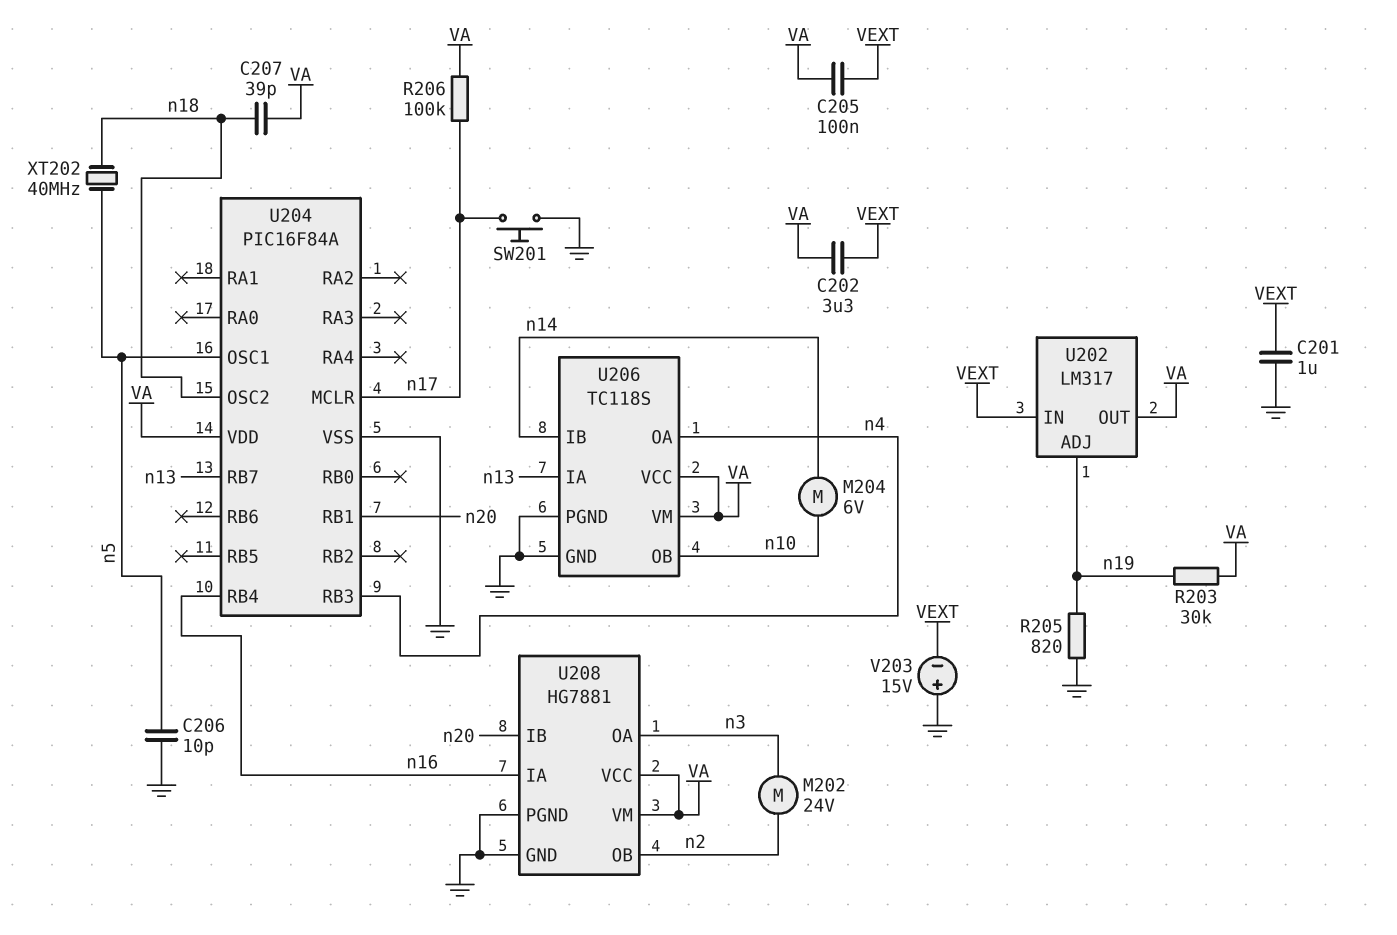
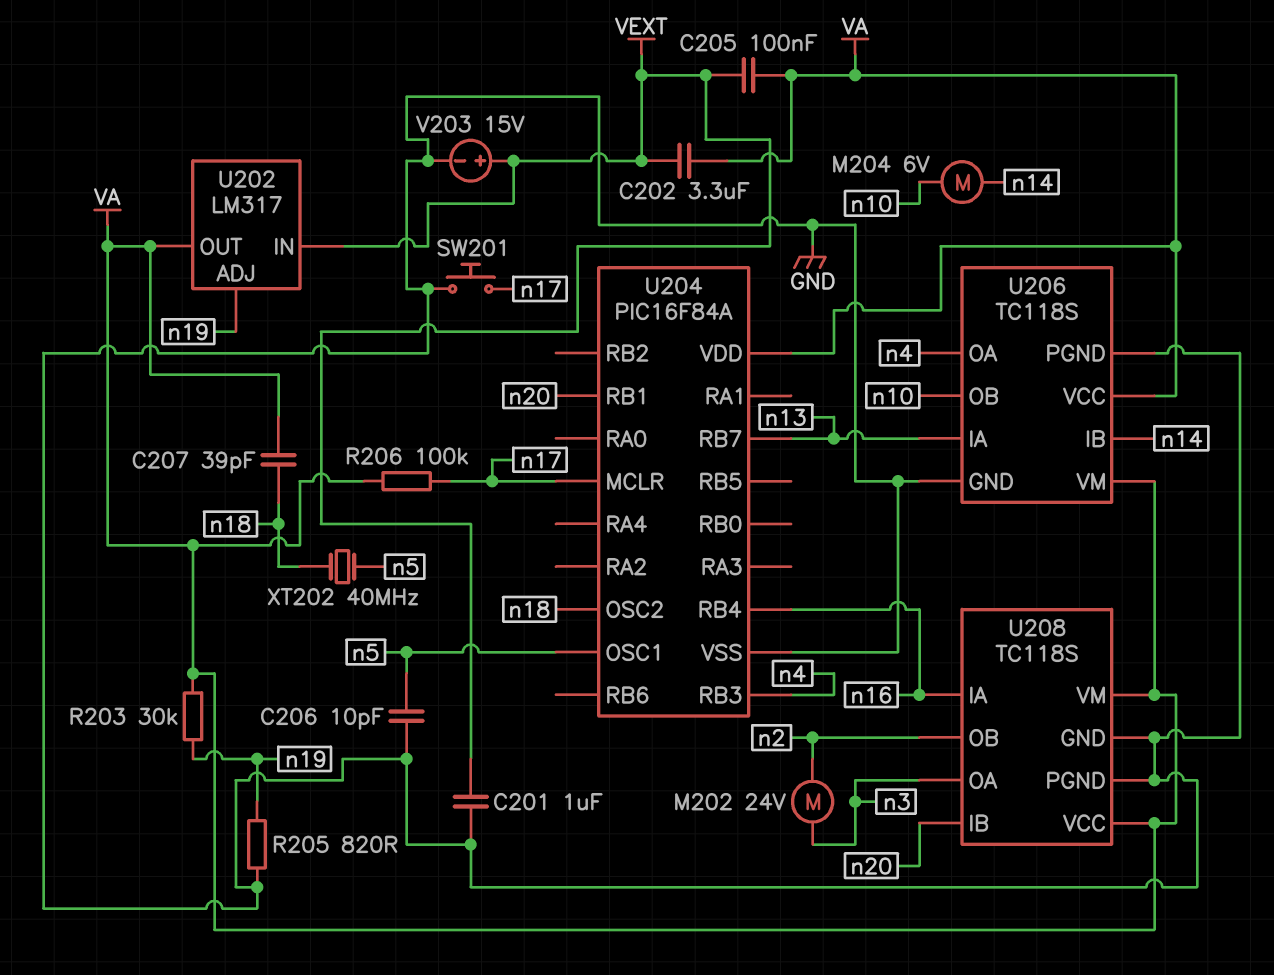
U208: HG7881 -> TC118S
V203: 15V (plus GND, minus VEXT) -> 15V (plus VEXT, minus GND)

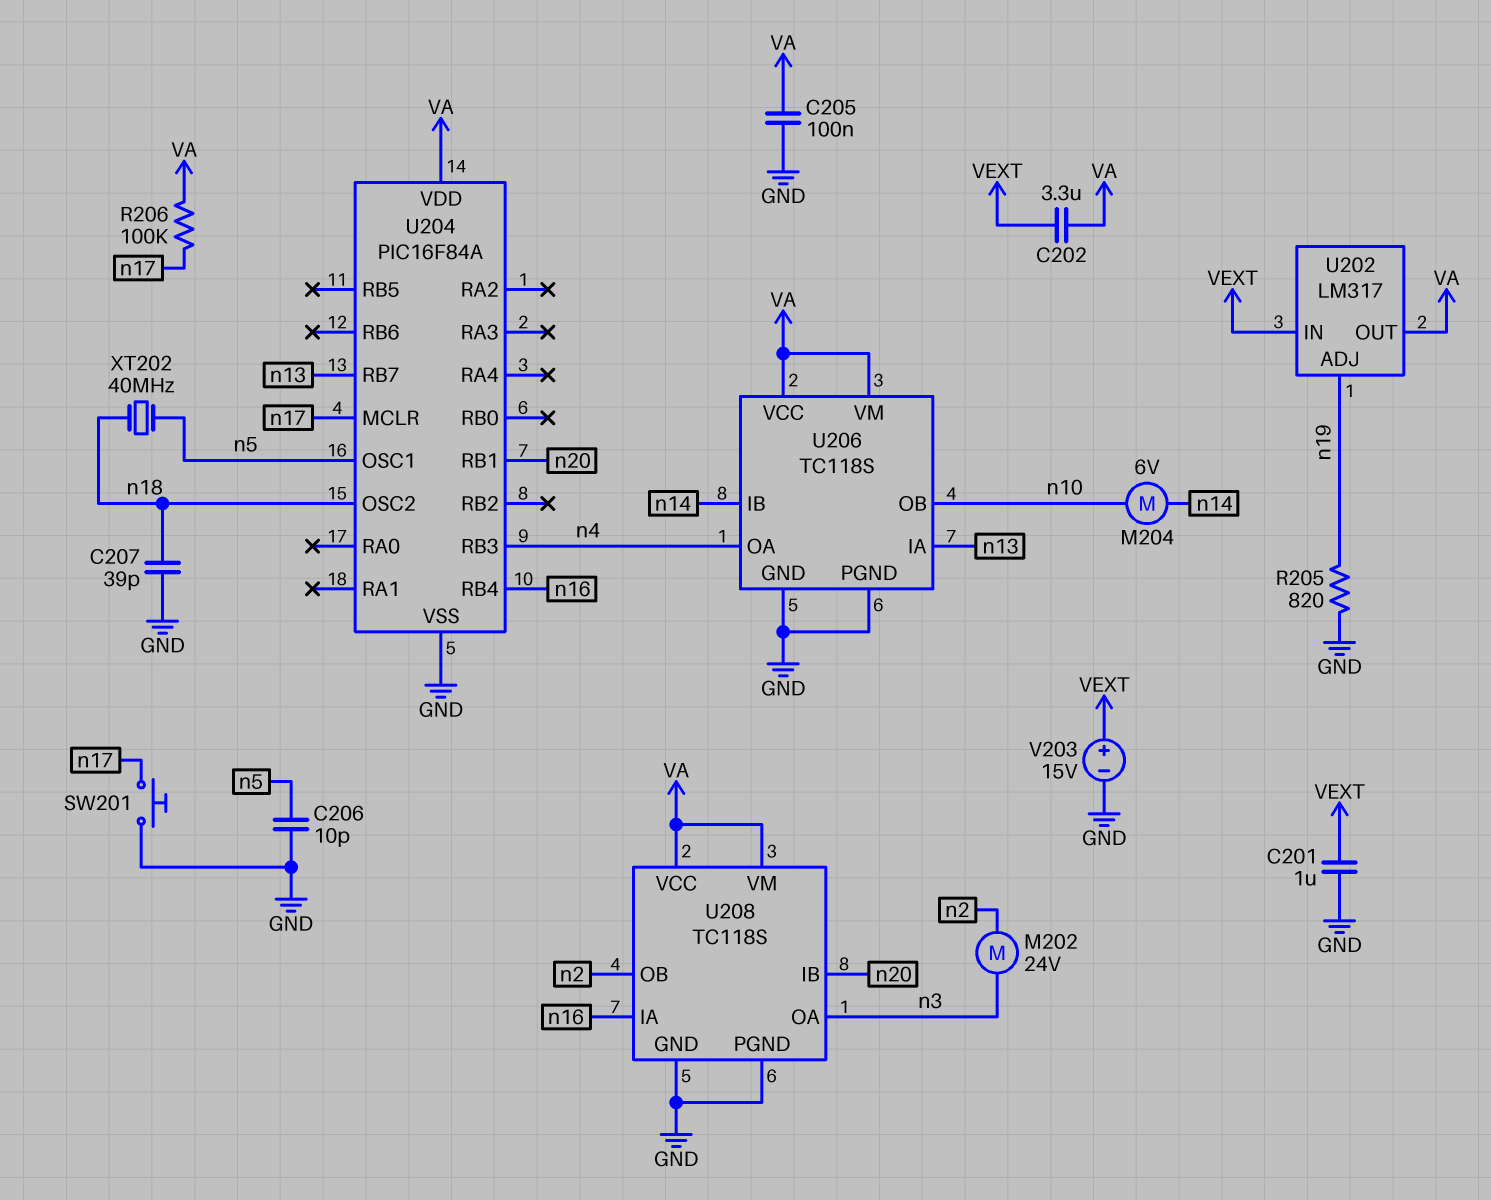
C205: 100nF (VA, VEXT) -> 100nF (GND, VA)
C207: 39pF (VA, n18) -> 39pF (GND, n18)
R203: 30k (VA, n19) -> none

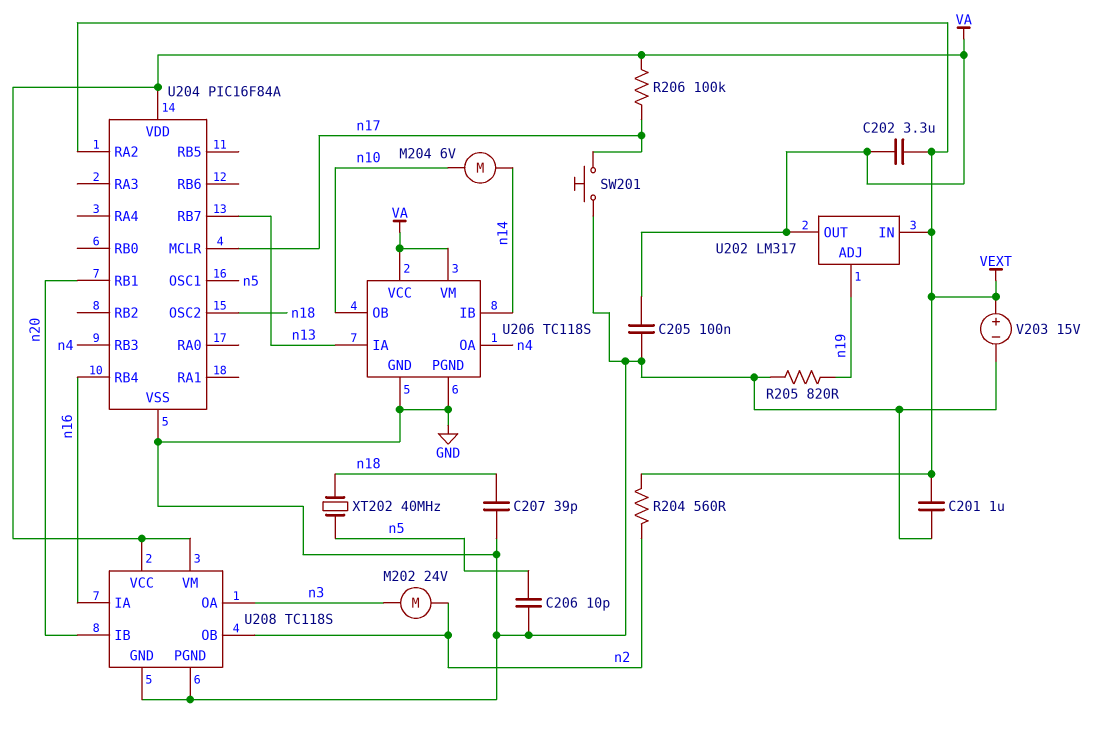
R204: none -> 560 (VEXT, n2)
U204 pin RA2: none -> VEXT

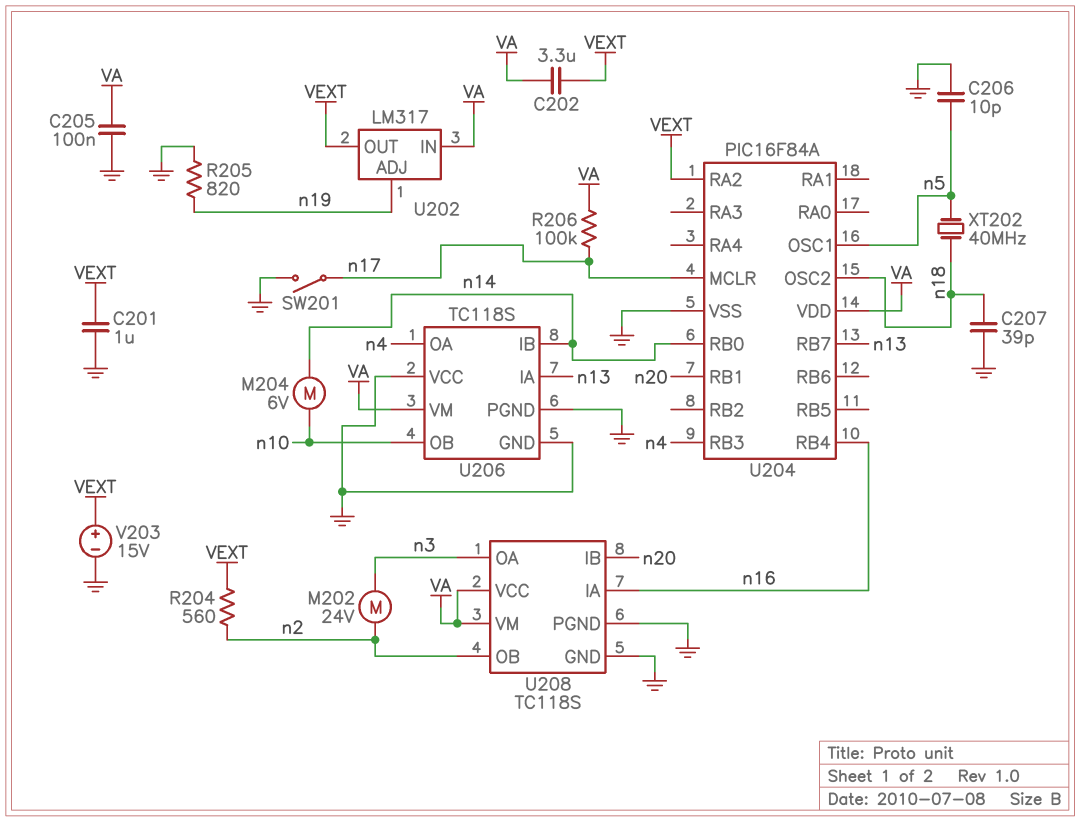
SW201: button (GND, n17) -> switch (GND, n17)
U202 pin IN: VEXT -> VA
U202 pin OUT: VA -> VEXT
U204 pin RB0: none -> n14
U206 pin VCC: VA -> GND

